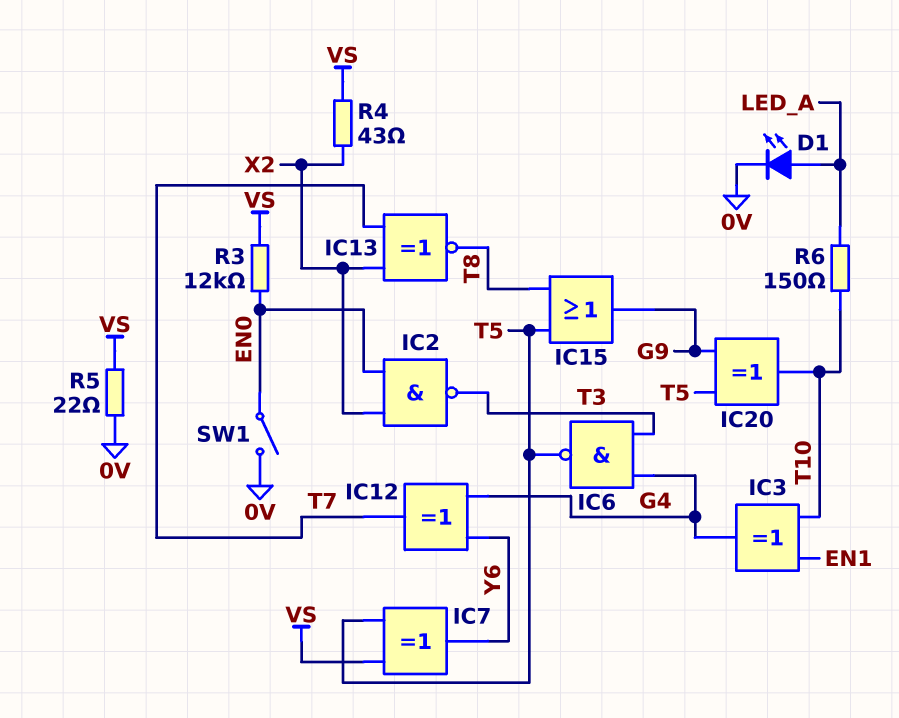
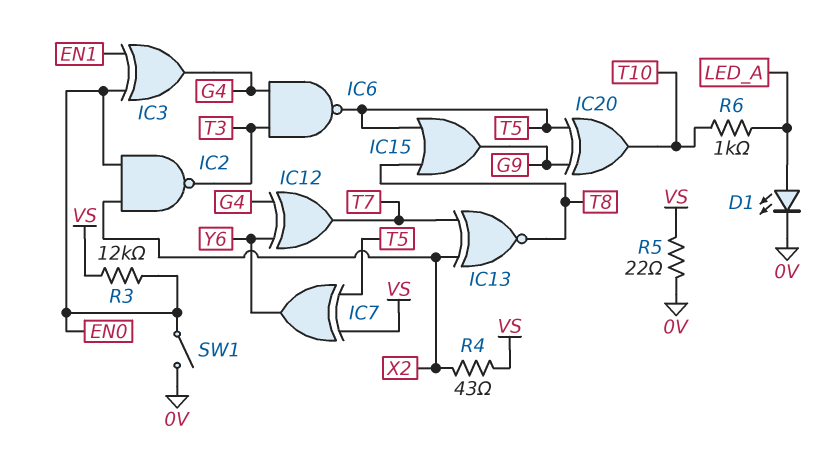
IC3: XOR (in EN1, in T10, out G4) -> XOR (in EN0, in EN1, out G4)
R6: 150 (LED_A, T10) -> 1k (LED_A, T10)

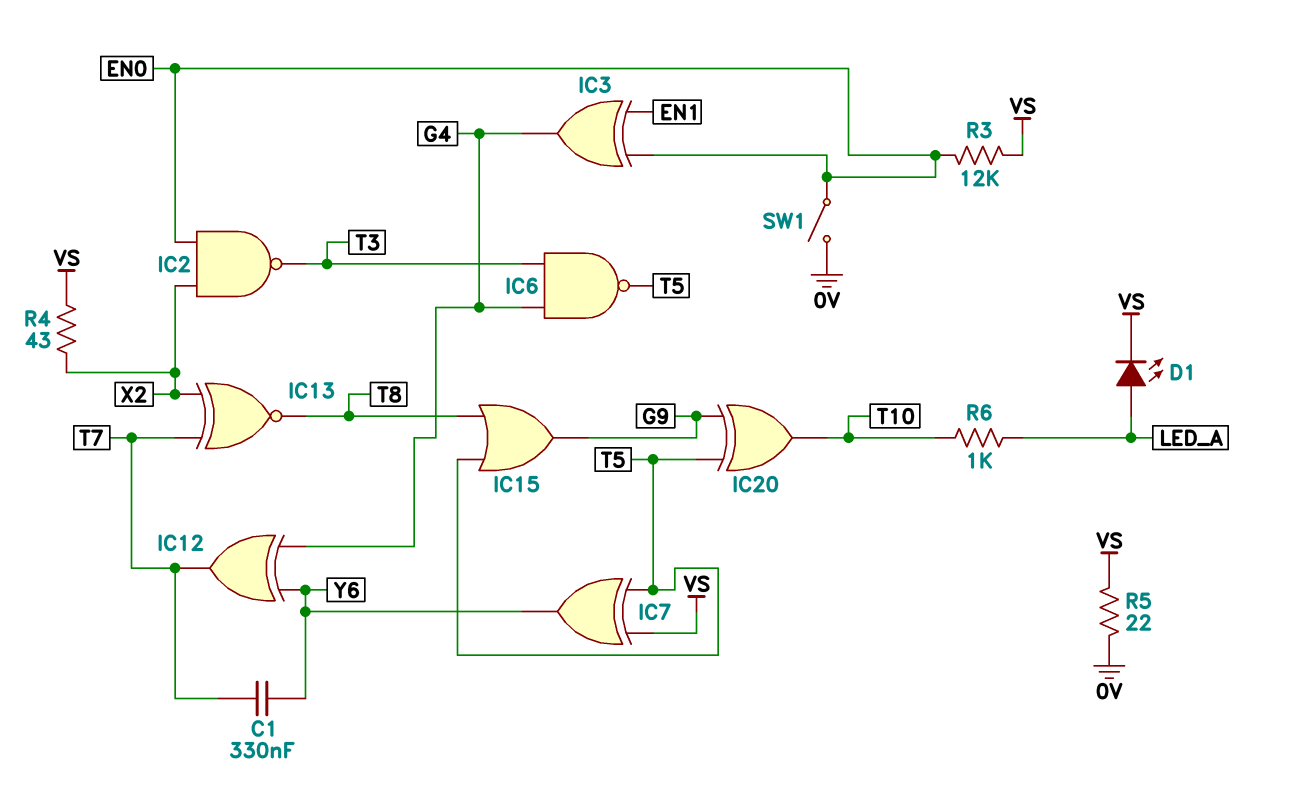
C1: none -> 330nF (T7, Y6)
D1: LED (A LED_A, K 0V) -> LED (A LED_A, K VS)

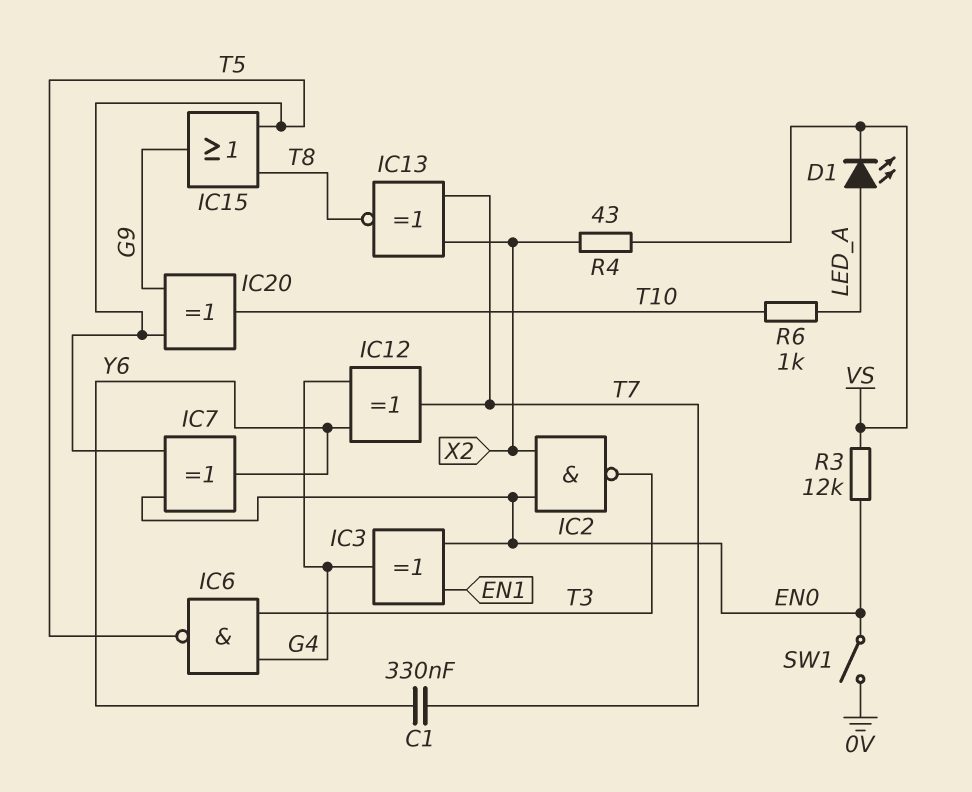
IC7: XOR (in T5, in VS, out Y6) -> XOR (in EN0, in T5, out Y6)
R5: 22 (0V, VS) -> none

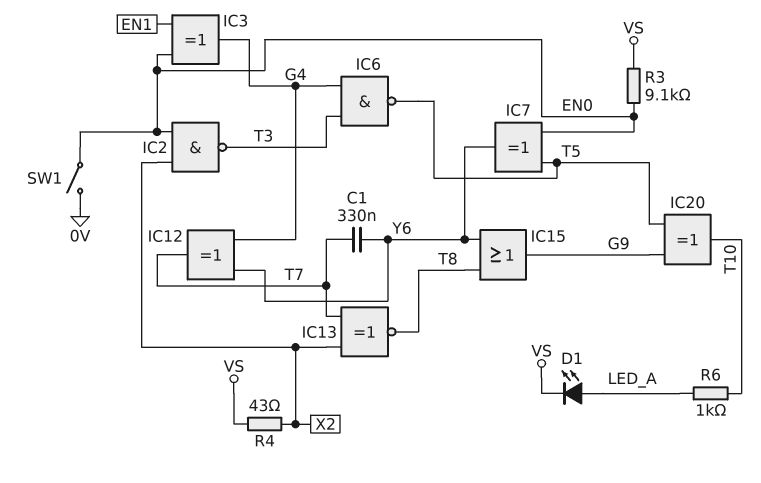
IC15: OR (in T5, in T8, out G9) -> OR (in T8, in Y6, out G9)
R3: 12k (EN0, VS) -> 9.1k (EN0, VS)

